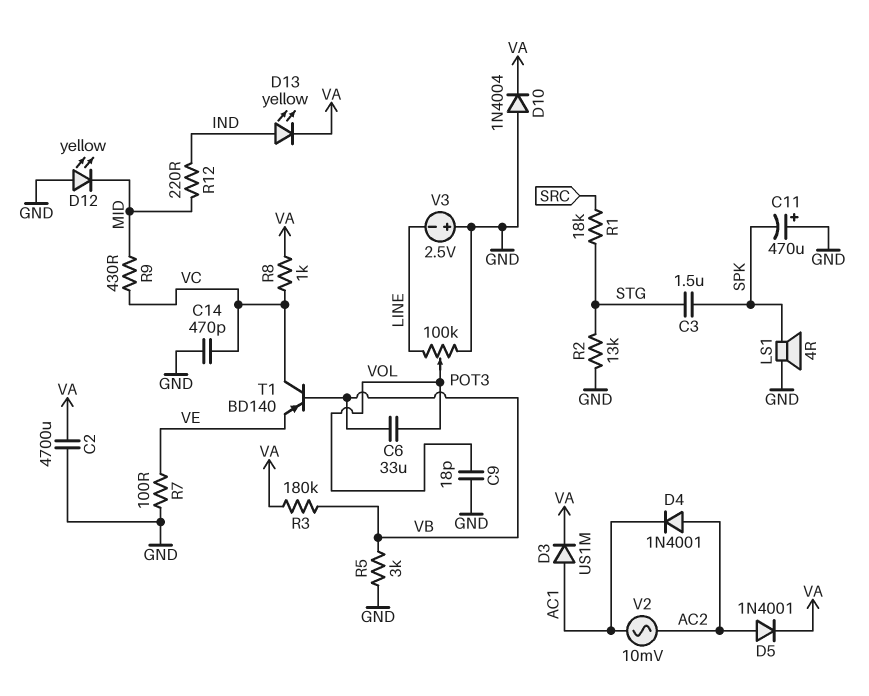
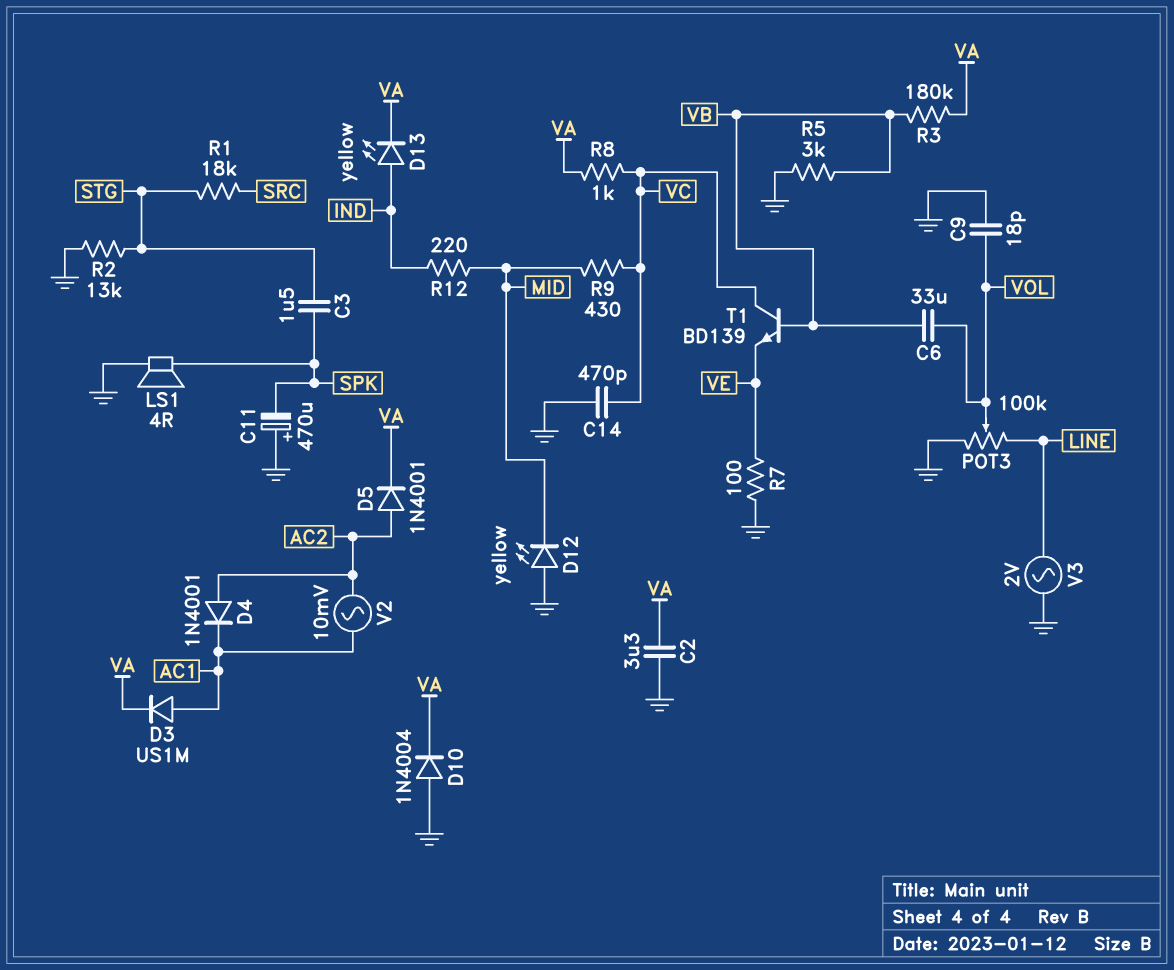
C2: 4700uF (GND, VA) -> 3.3uF (GND, VA)
T1: PNP BD140 (B VB, C VC, E VE) -> NPN BD139 (B VB, C VC, E VE)
V3: 2.5V (plus GND, minus LINE) -> AC 2V (GND, LINE)

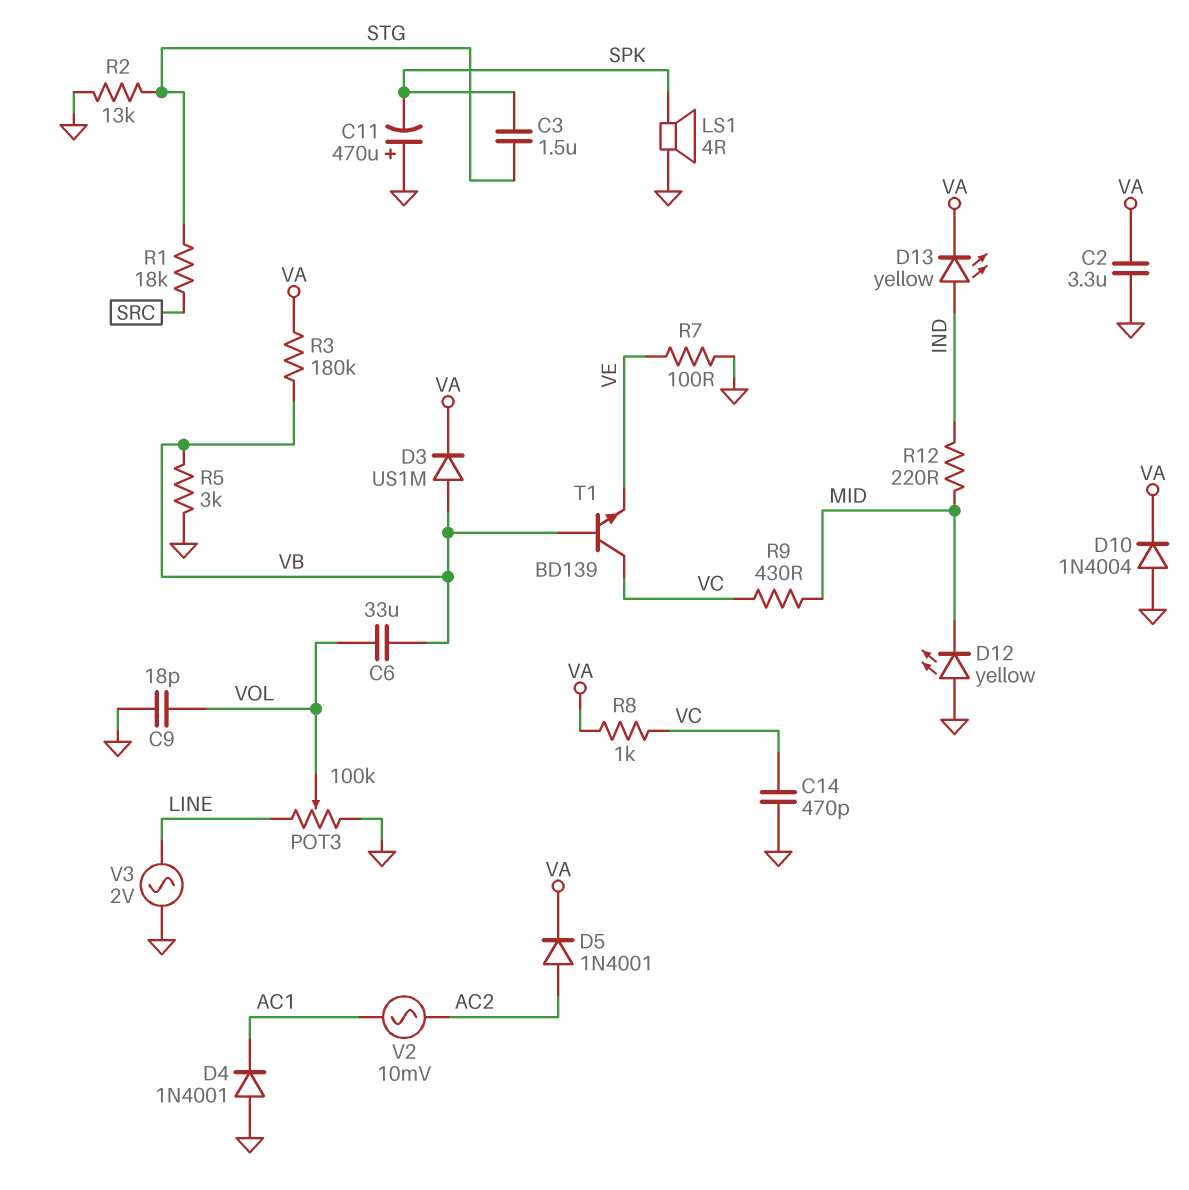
D3: diode US1M (A AC1, K VA) -> diode US1M (A VB, K VA)
D4: diode 1N4001 (A AC2, K AC1) -> diode 1N4001 (A GND, K AC1)

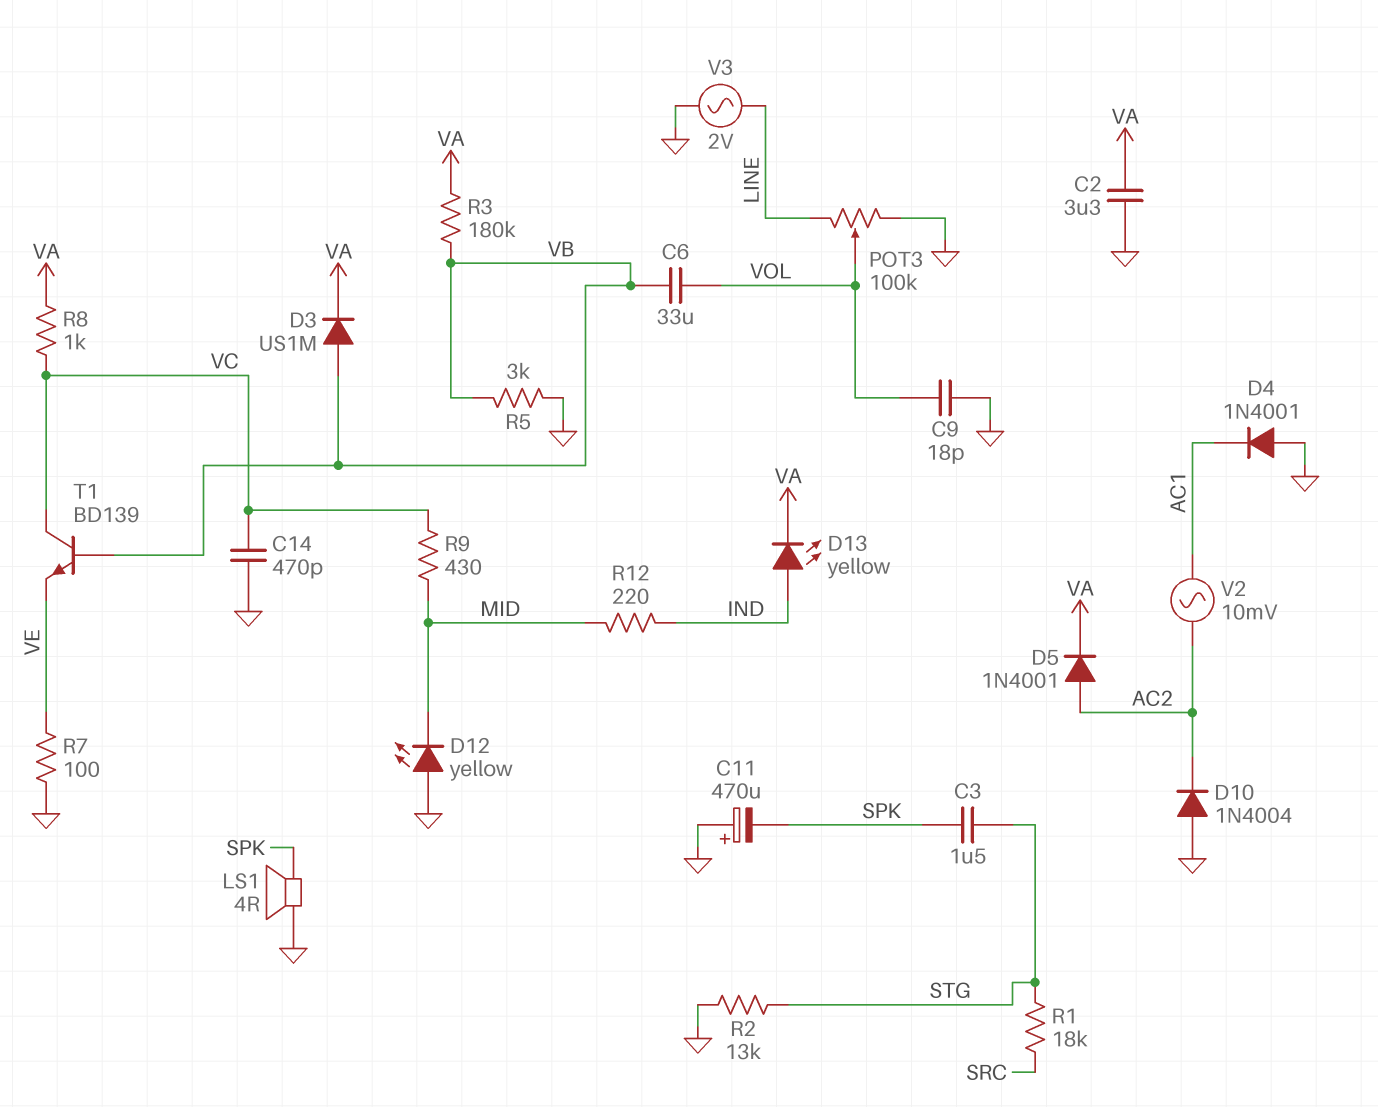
D10: diode 1N4004 (A GND, K VA) -> diode 1N4004 (A GND, K AC2)

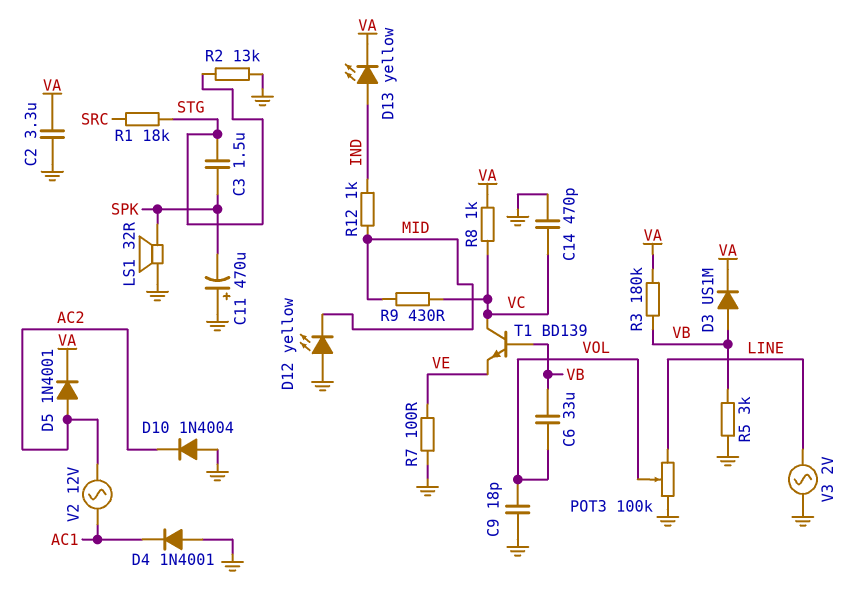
LS1: speaker 4R (GND, SPK) -> speaker 32R (GND, SPK)
R12: 220 (IND, MID) -> 1k (IND, MID)
V2: AC 10mV (AC1, AC2) -> AC 12V (AC1, AC2)

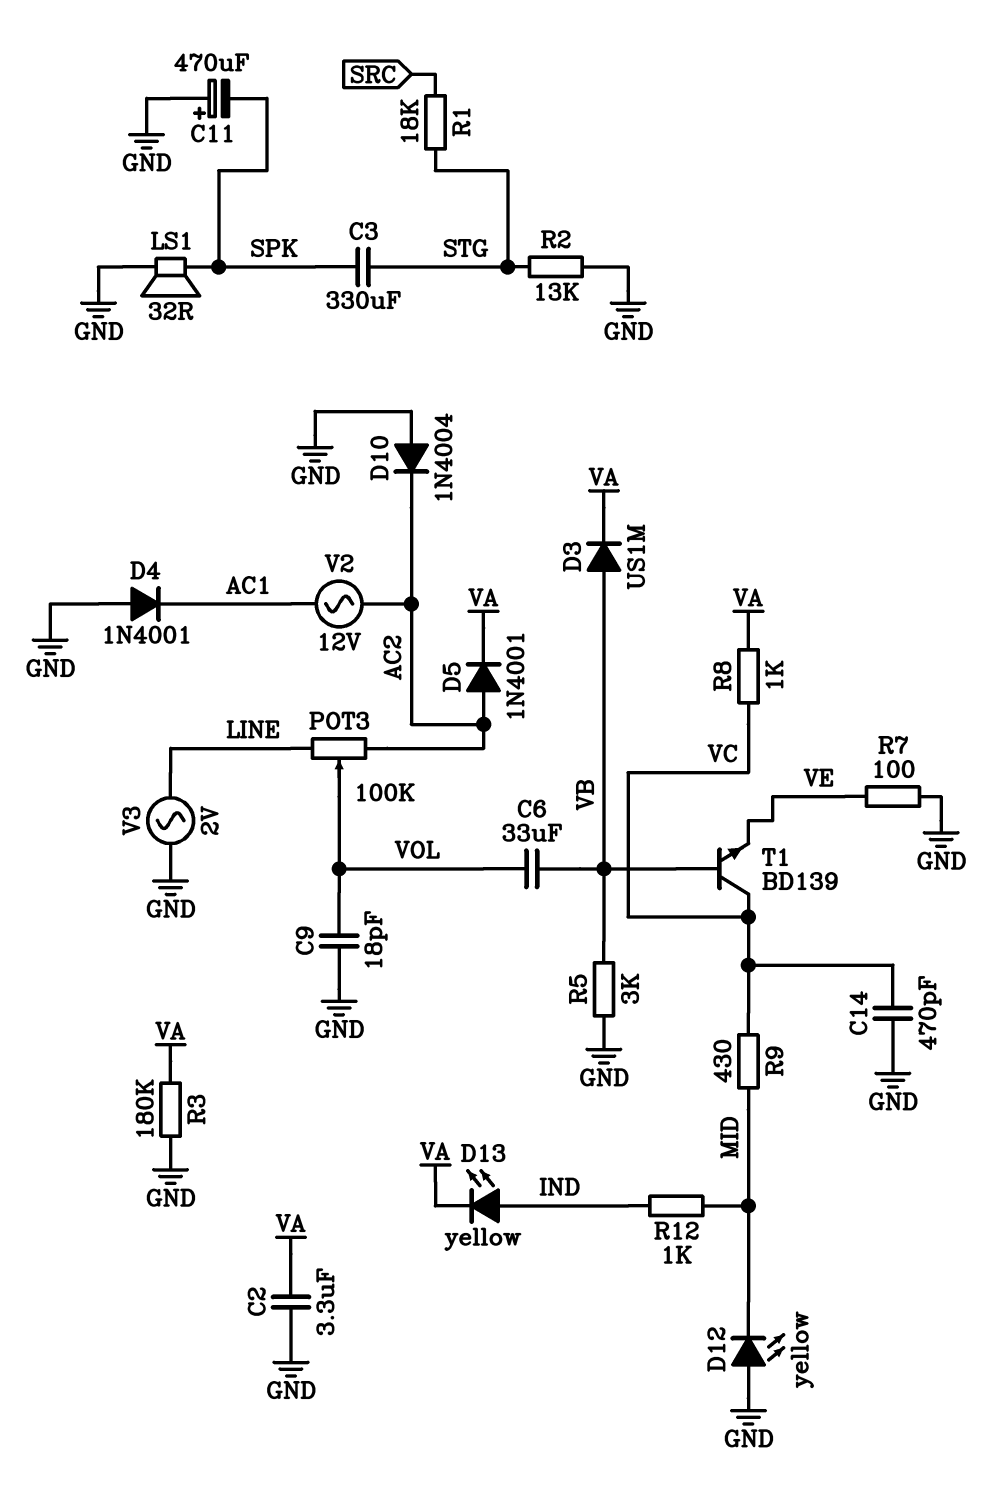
C3: 1.5uF (SPK, STG) -> 330uF (SPK, STG)
POT3: 100k (GND, LINE, wiper VOL) -> 100k (AC2, LINE, wiper VOL)
R3: 180k (VA, VB) -> 180k (GND, VA)

